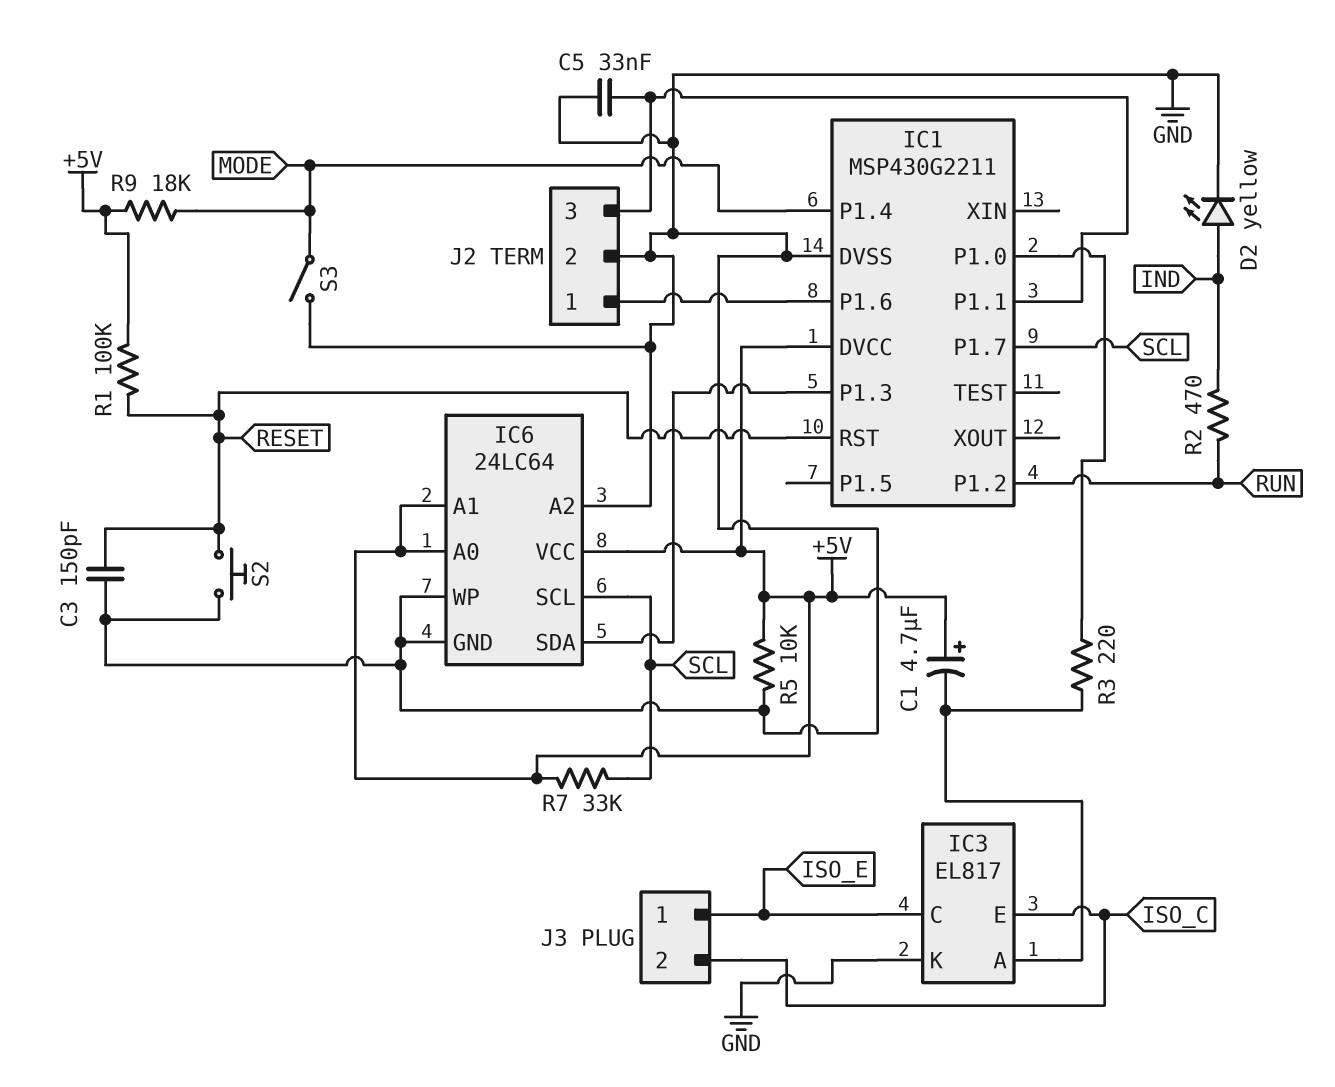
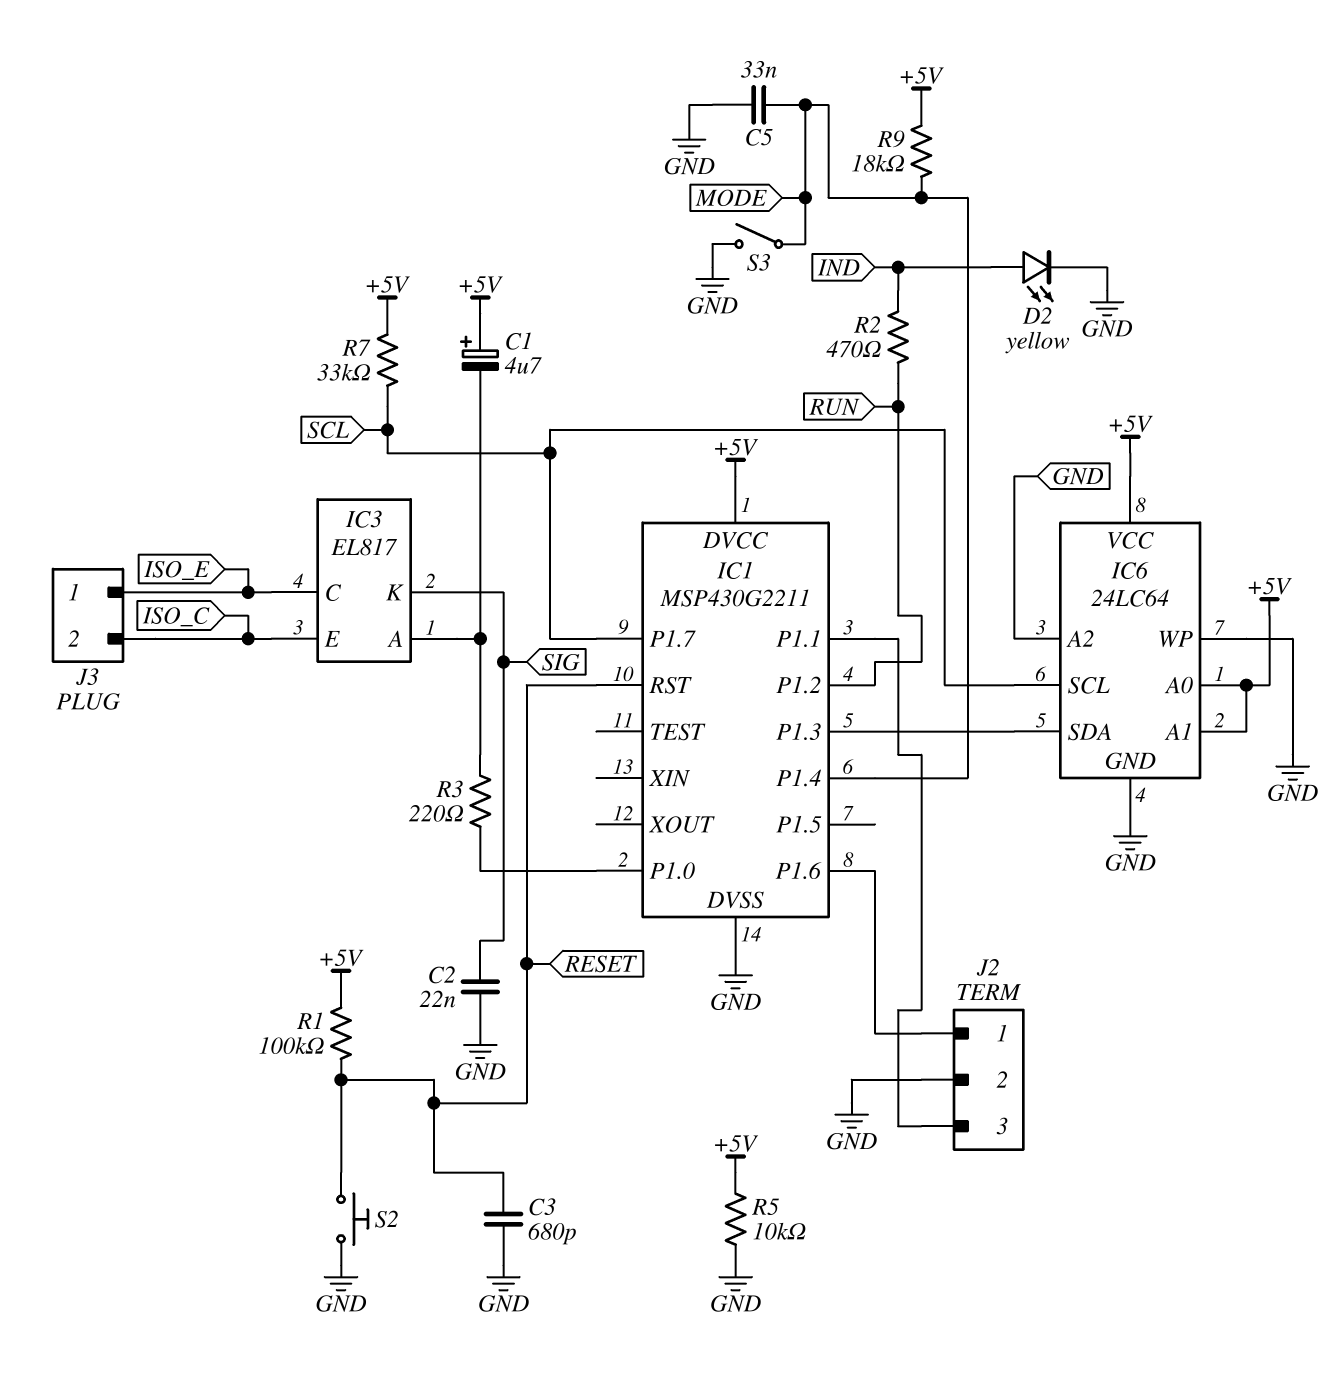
C2: none -> 22nF (GND, SIG)
C3: 150pF (GND, RESET) -> 680pF (GND, RESET)
C5: 33nF (GND, IC1/P1.1) -> 33nF (GND, MODE)
IC3 pin K: GND -> SIG

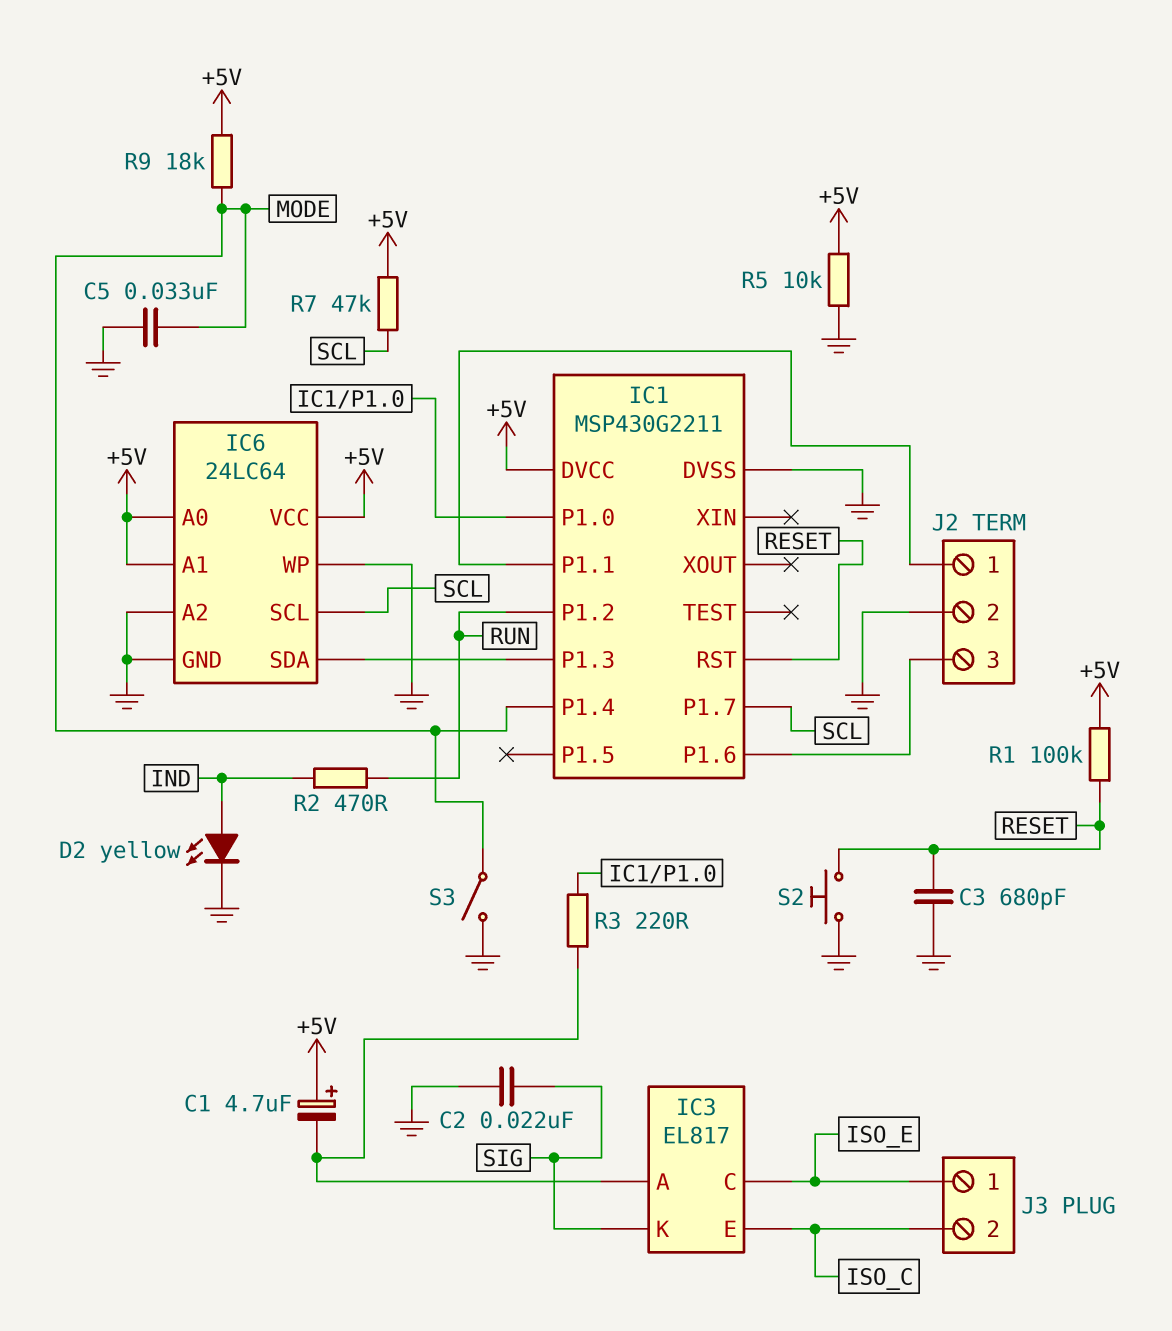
J2 pin 1: IC1/P1.6 -> IC1/P1.1
J2 pin 3: IC1/P1.1 -> IC1/P1.6
R7: 33k (+5V, SCL) -> 47k (+5V, SCL)

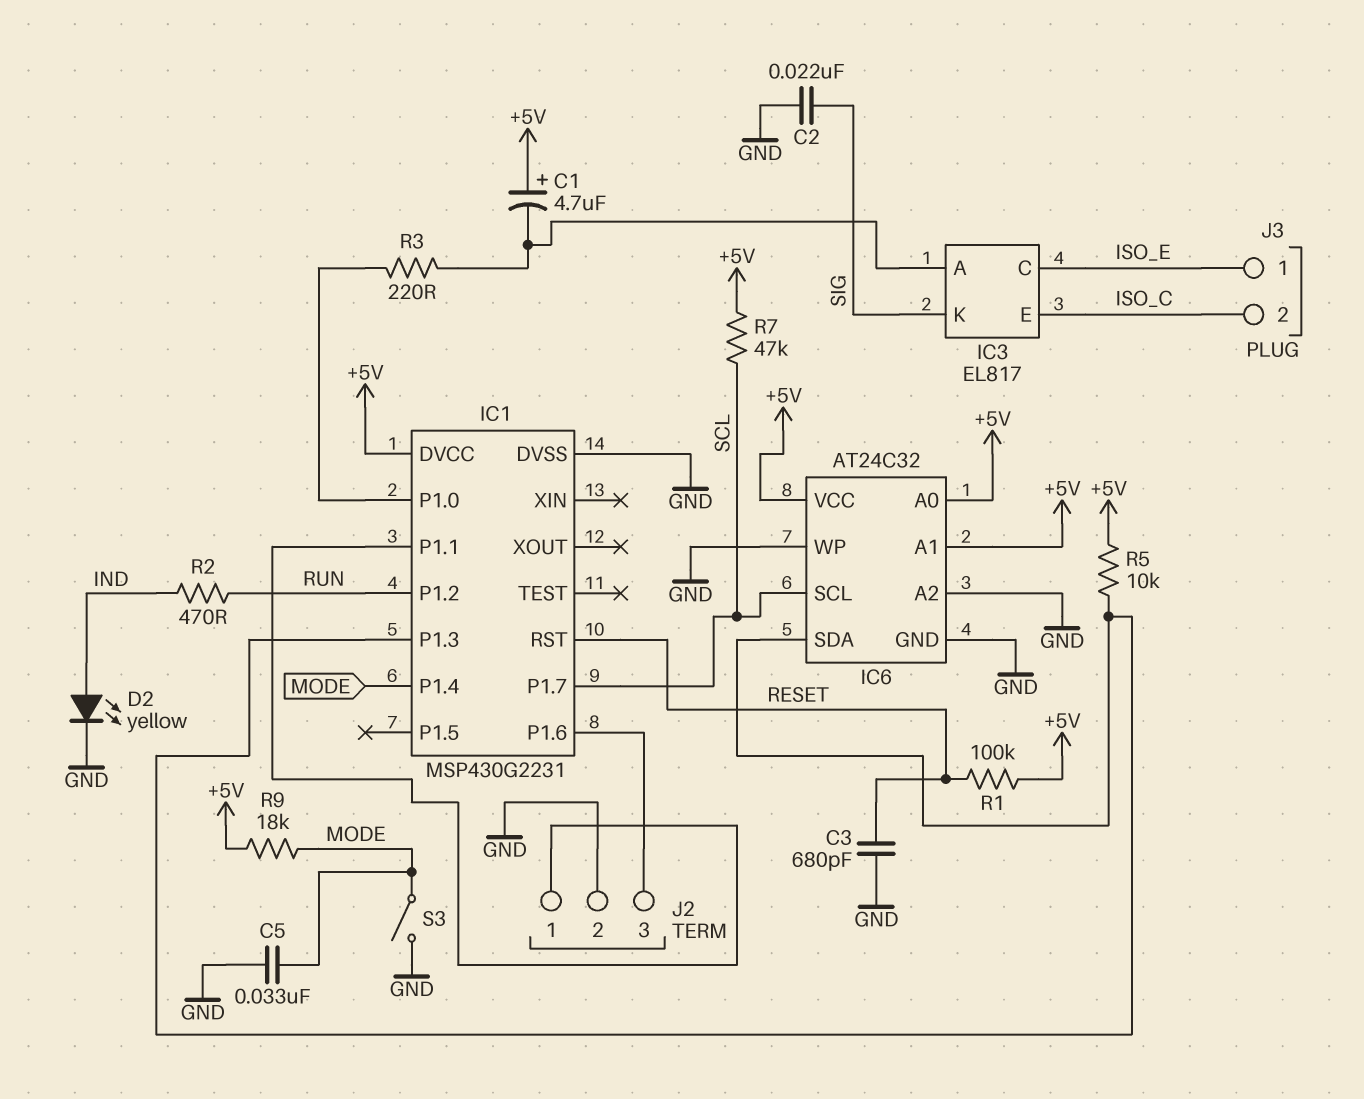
IC1: MSP430G2211 -> MSP430G2231
IC6: 24LC64 -> AT24C32
R5: 10k (+5V, GND) -> 10k (+5V, IC1/P1.3)
S2: button (GND, RESET) -> none

